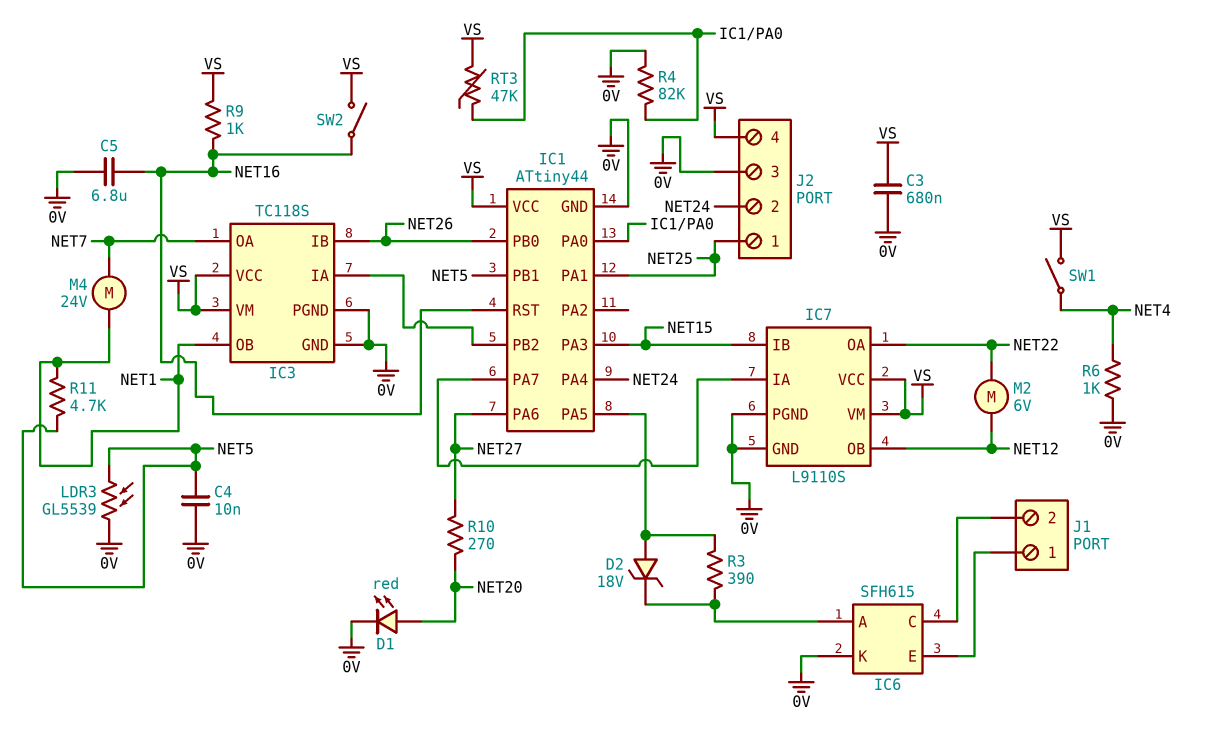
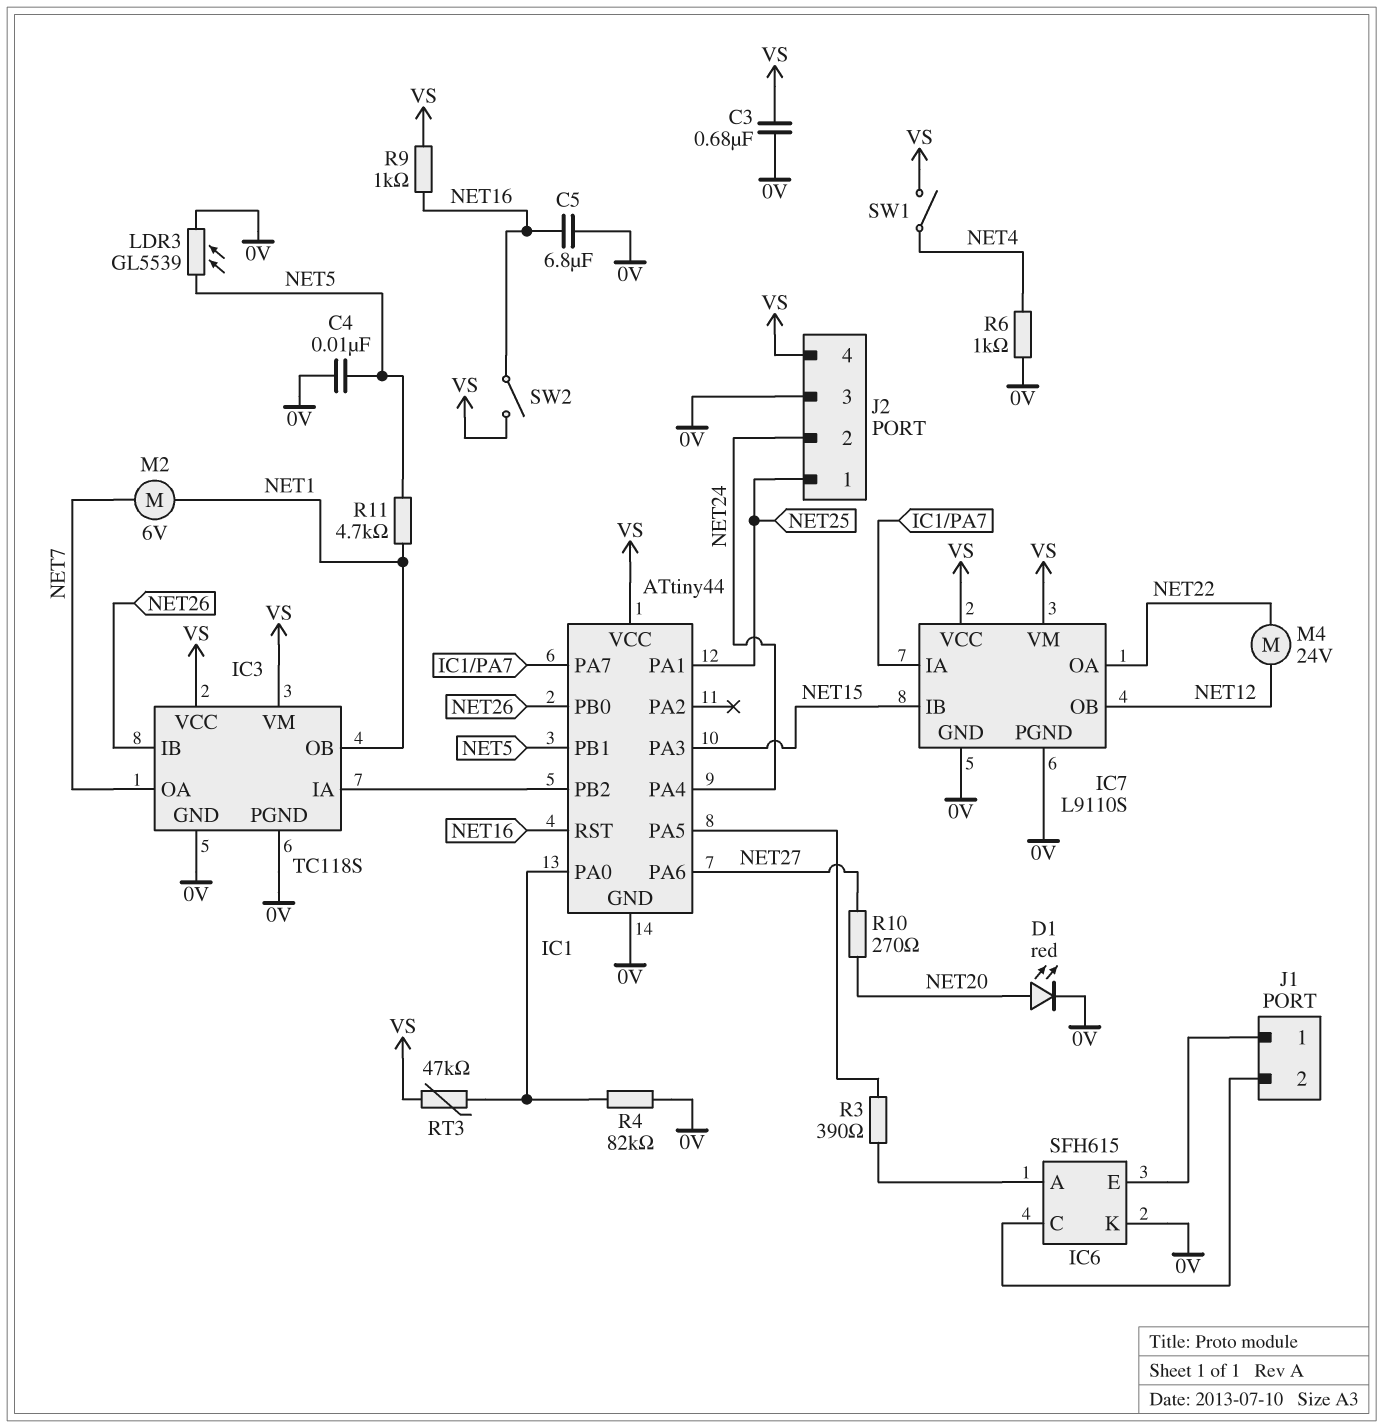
D2: zener 18V (A IC1/PA5, K IC6/A) -> none
M2: motor 6V (NET12, NET22) -> motor 6V (NET1, NET7)
M4: motor 24V (NET1, NET7) -> motor 24V (NET12, NET22)

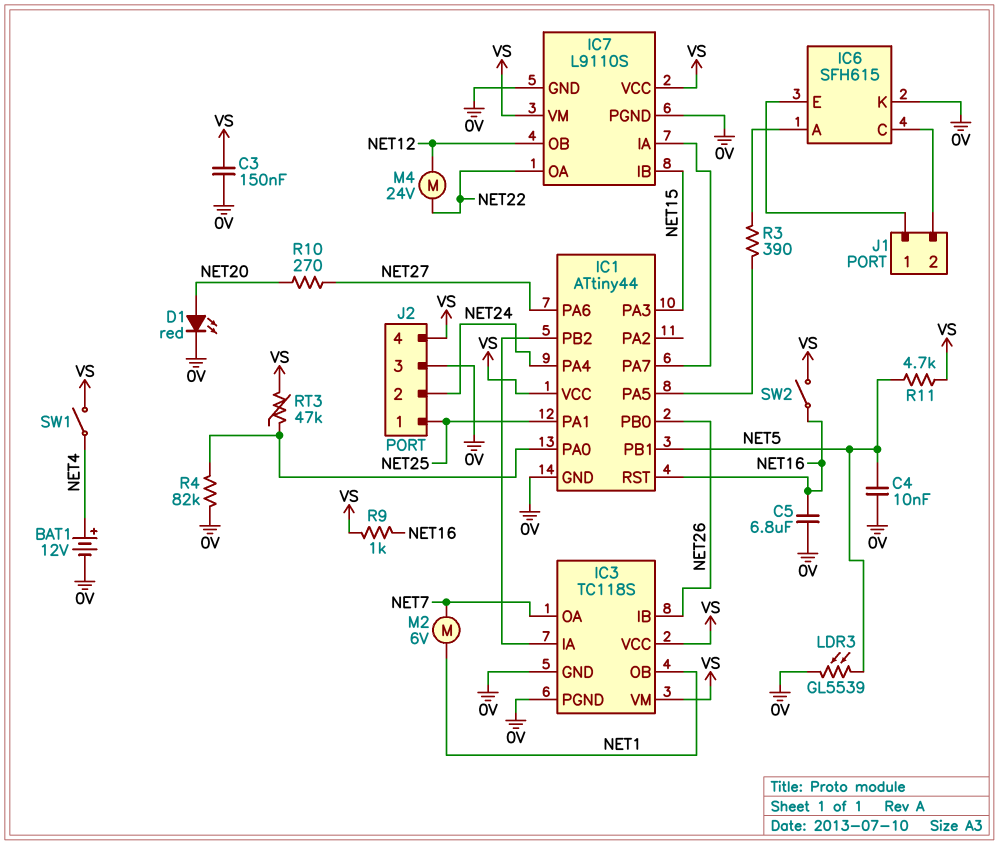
BAT1: none -> 12V (plus NET4, minus 0V)
C3: 680nF (0V, VS) -> 150nF (0V, VS)
R6: 1k (0V, NET4) -> none
R11: 4.7k (NET1, NET5) -> 4.7k (NET5, VS)

